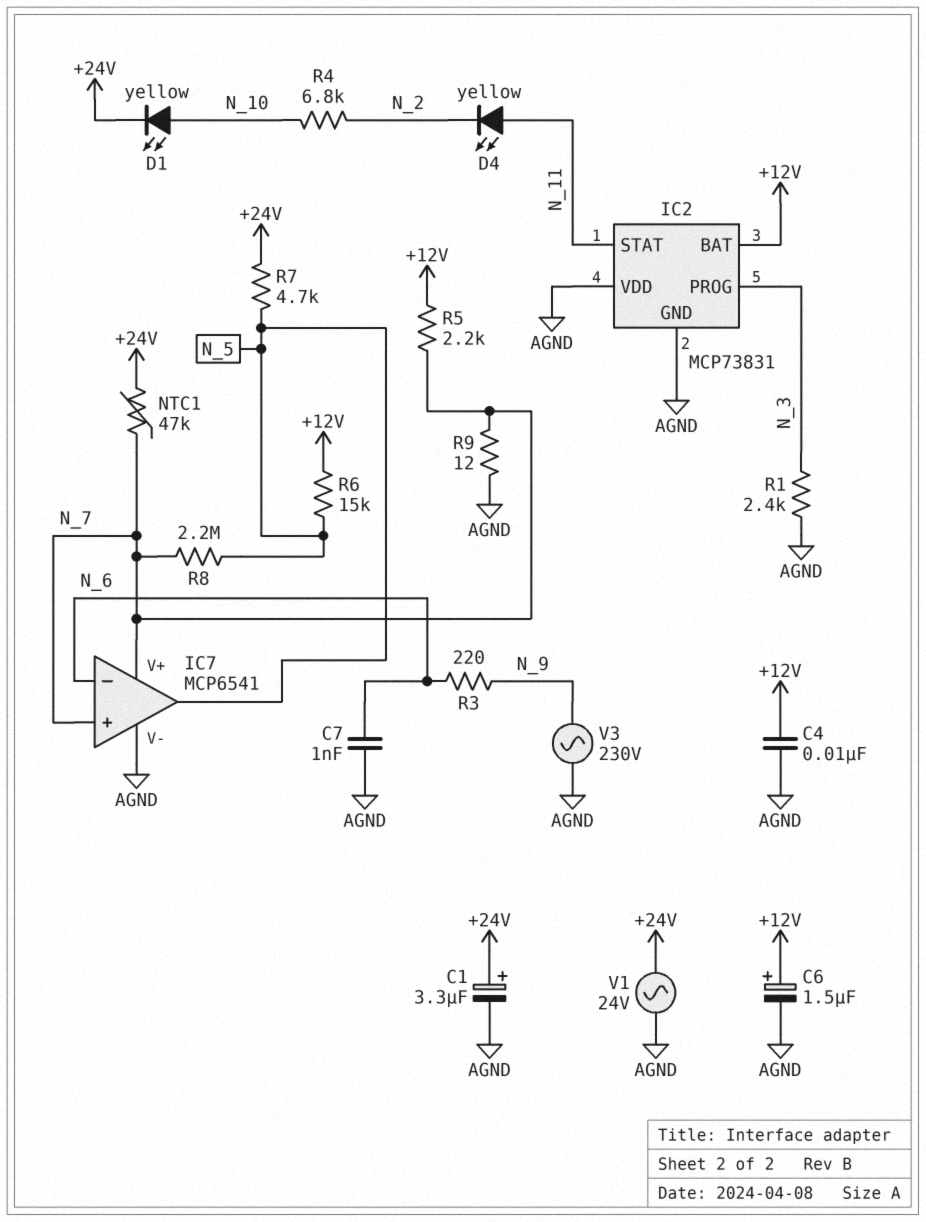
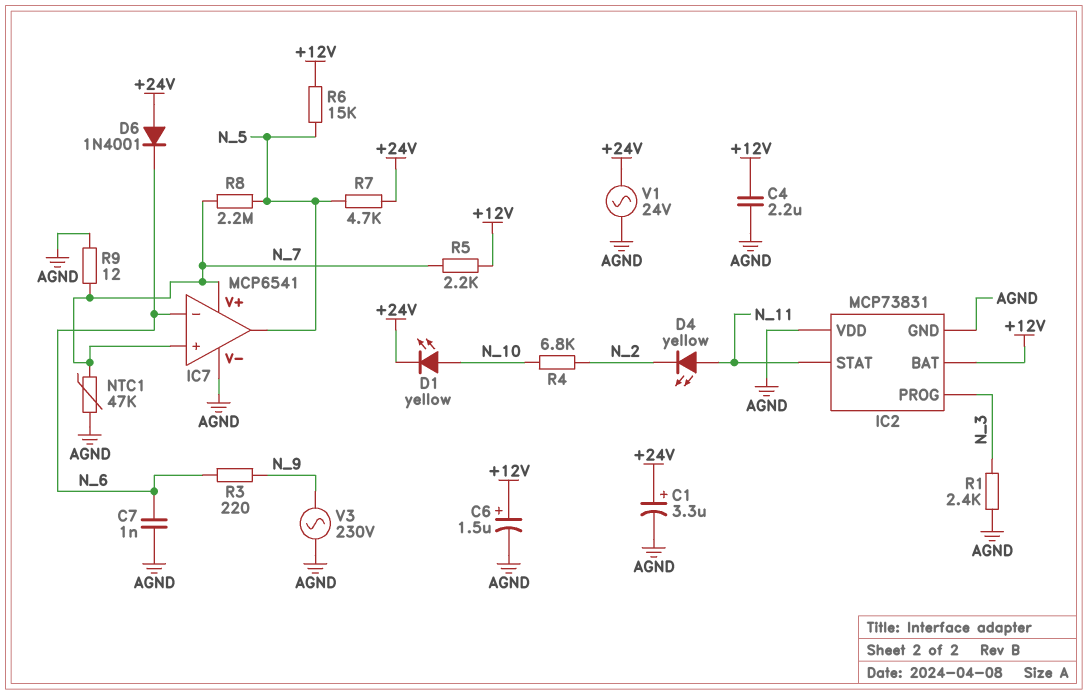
C4: 10nF (+12V, AGND) -> 2.2uF (+12V, AGND)
D6: none -> diode 1N4001 (A +24V, K N_6)
NTC1: 47k (+24V, N_7) -> 47k (AGND, N_7)

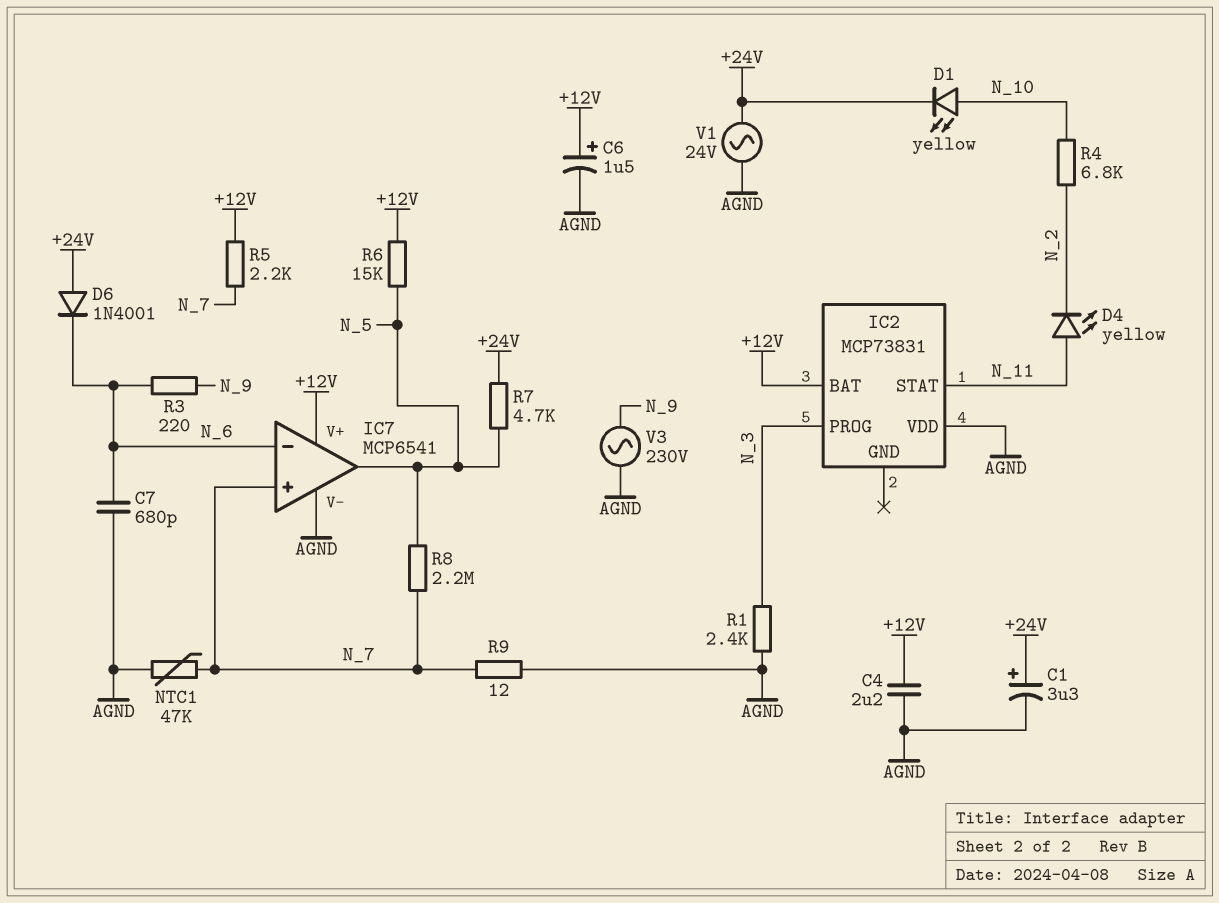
C7: 1nF (AGND, N_6) -> 680pF (AGND, N_6)
IC2 pin GND: AGND -> none
IC7 pin V+: N_7 -> +12V

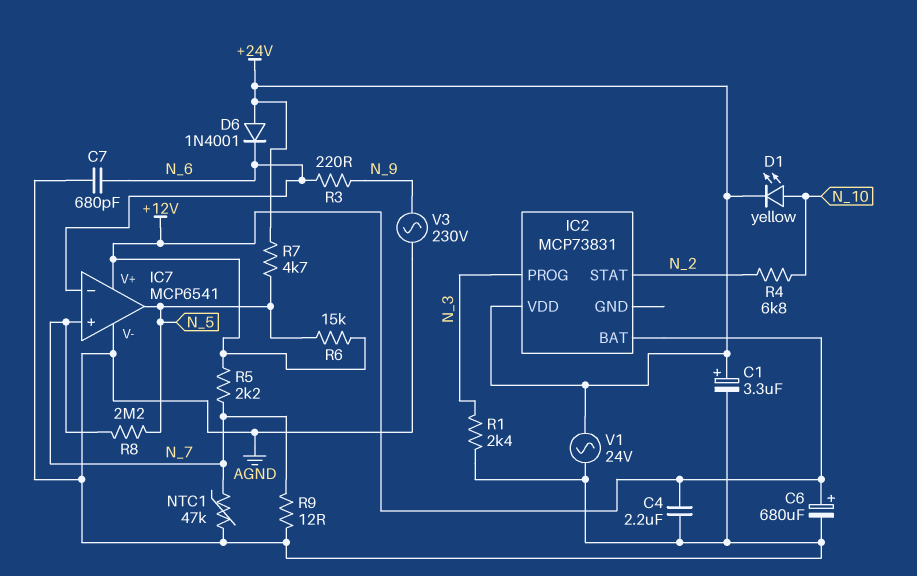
C6: 1.5uF (plus +12V, minus AGND) -> 680uF (plus +12V, minus AGND)
D4: LED yellow (A N_11, K N_2) -> none
IC2 pin STAT: N_11 -> N_2
IC2 pin VDD: AGND -> +24V

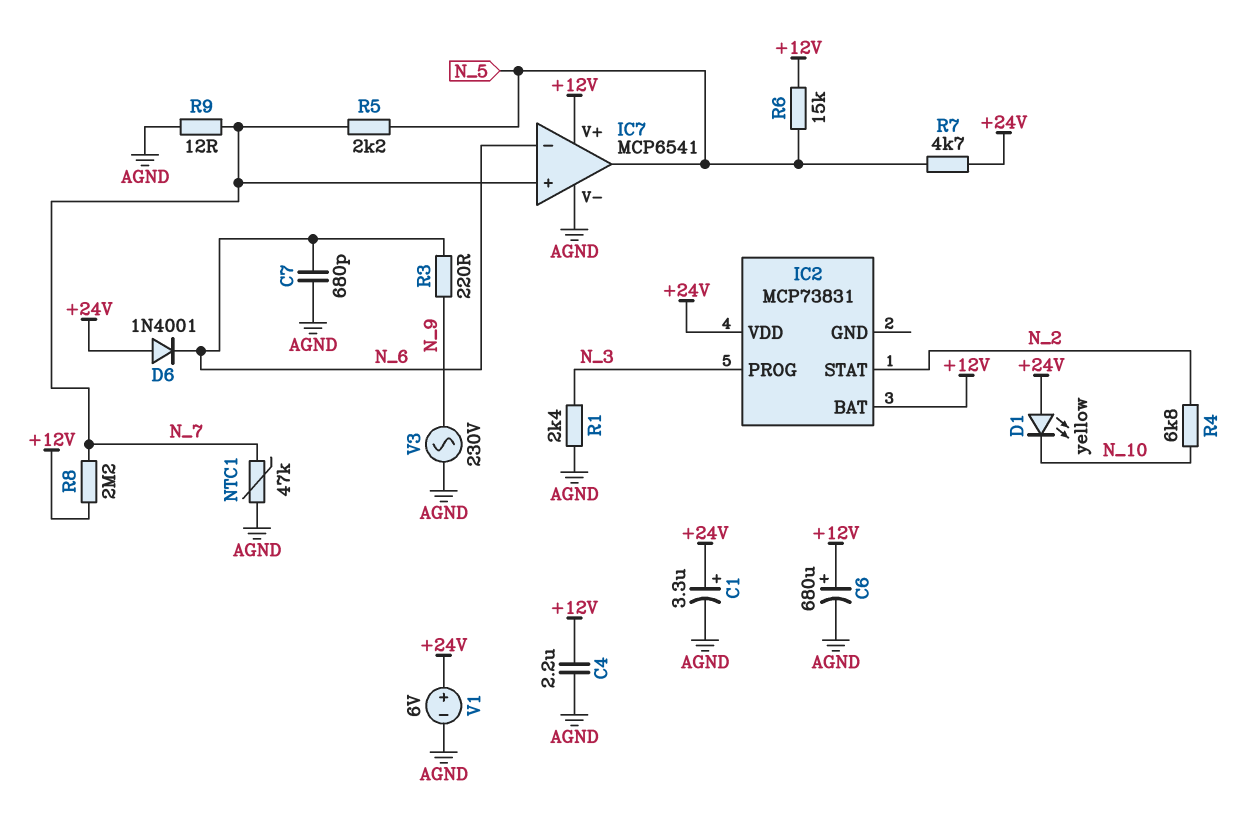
D1: LED yellow (A N_10, K +24V) -> LED yellow (A +24V, K N_10)
R5: 2.2k (+12V, N_7) -> 2.2k (N_5, N_7)
R8: 2.2M (N_5, N_7) -> 2.2M (+12V, N_7)
V1: AC 24V (+24V, AGND) -> 6V (plus +24V, minus AGND)

